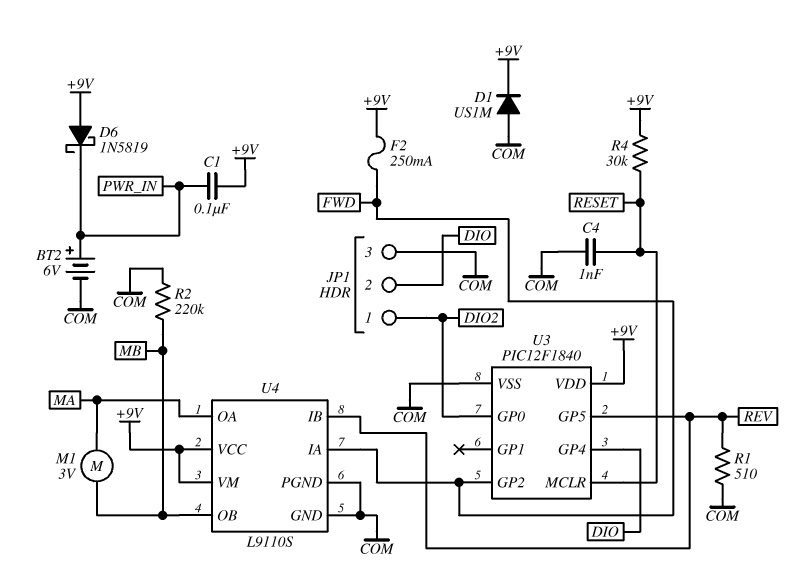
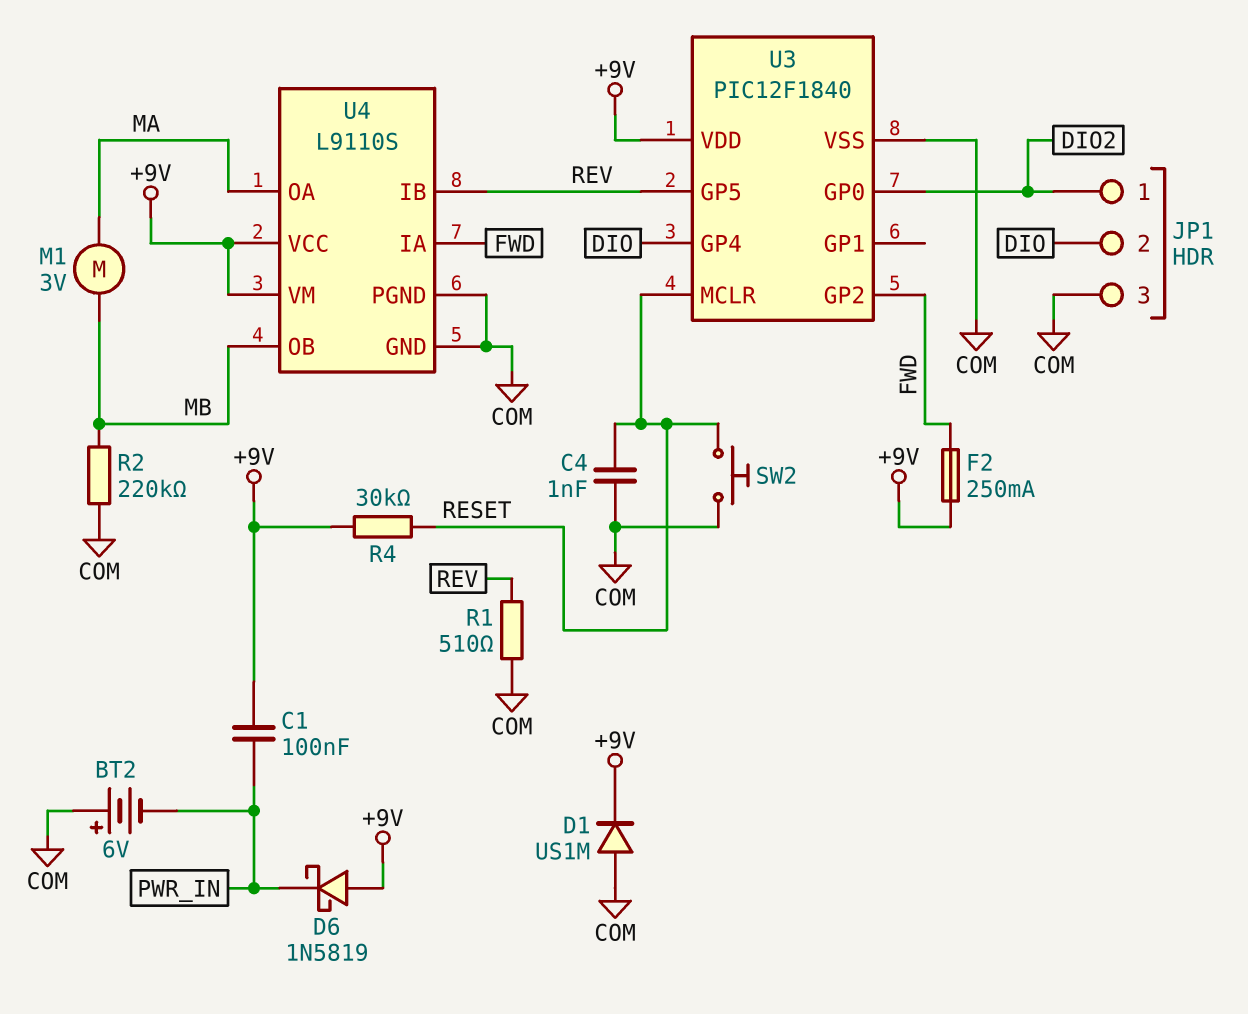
BT2: 6V (plus PWR_IN, minus COM) -> 6V (plus COM, minus PWR_IN)
SW2: none -> button (COM, RESET)

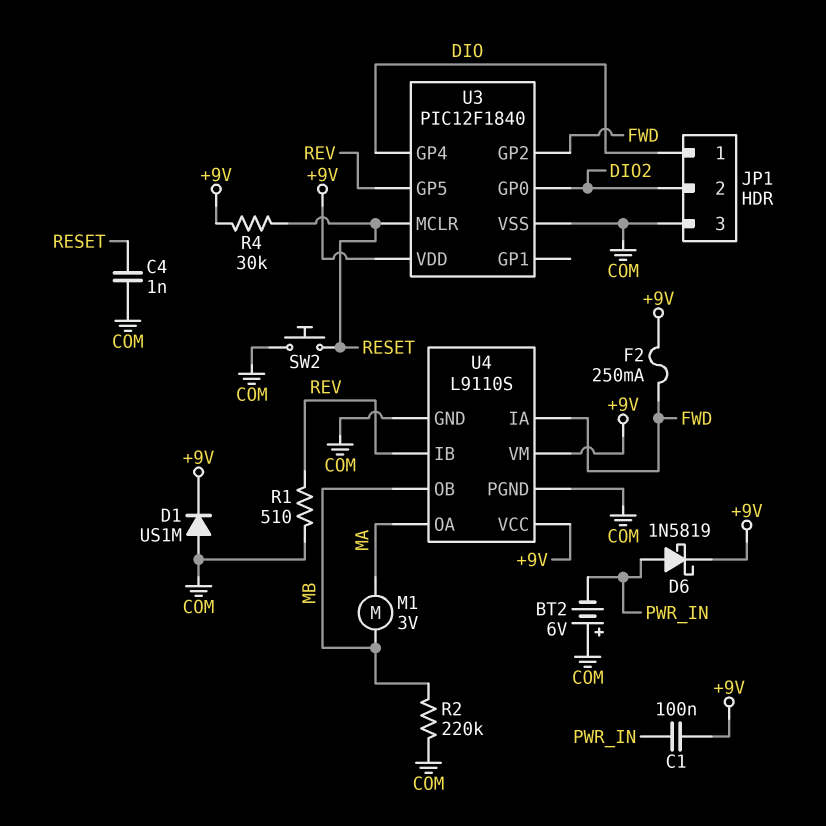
D6: schottky 1N5819 (A +9V, K PWR_IN) -> schottky 1N5819 (A PWR_IN, K +9V)
JP1 pin 1: DIO2 -> DIO
JP1 pin 2: DIO -> DIO2

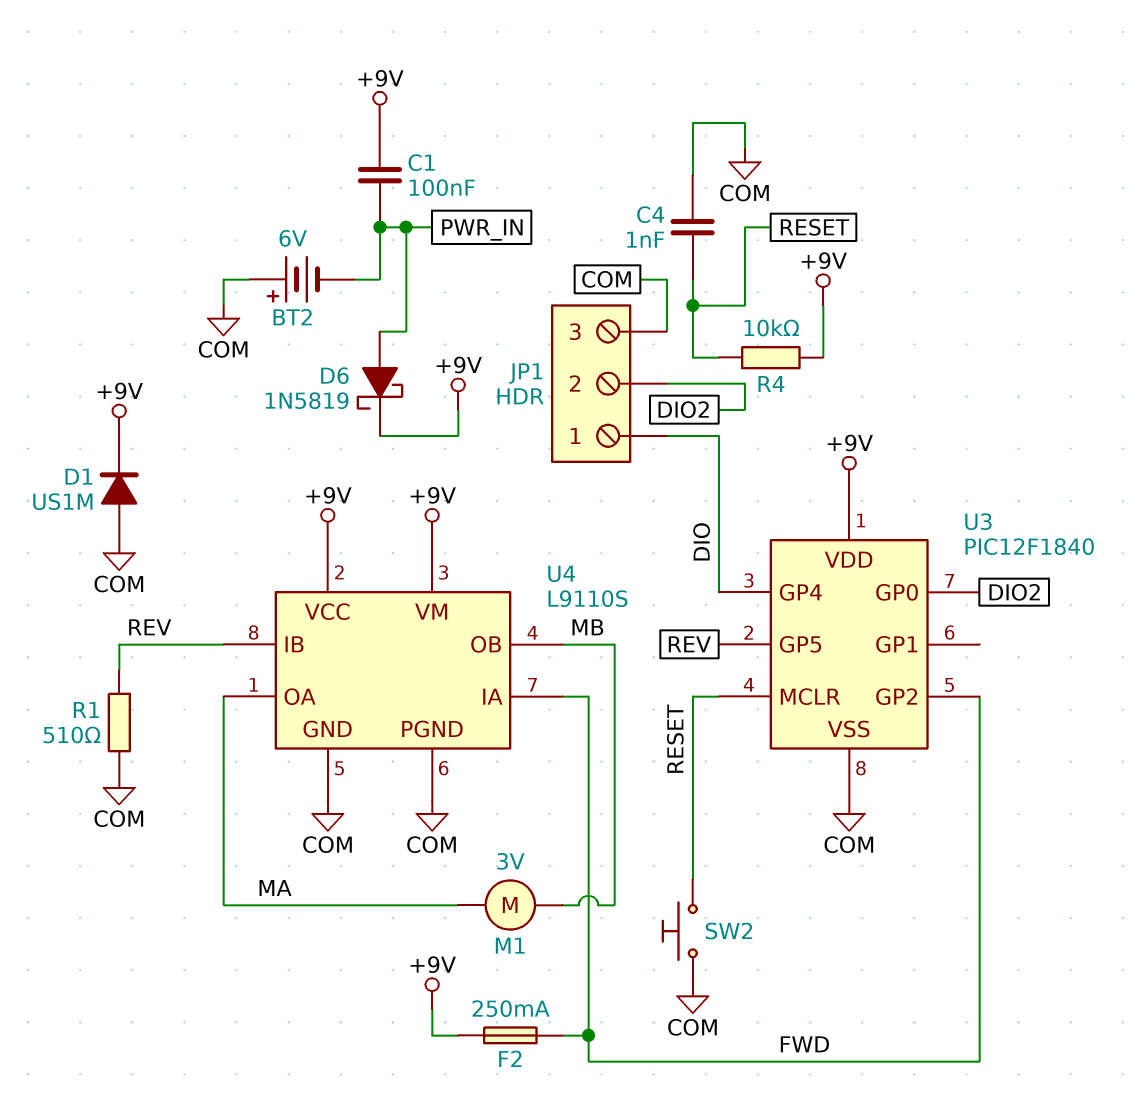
R2: 220k (COM, MB) -> none
R4: 30k (+9V, RESET) -> 10k (+9V, RESET)

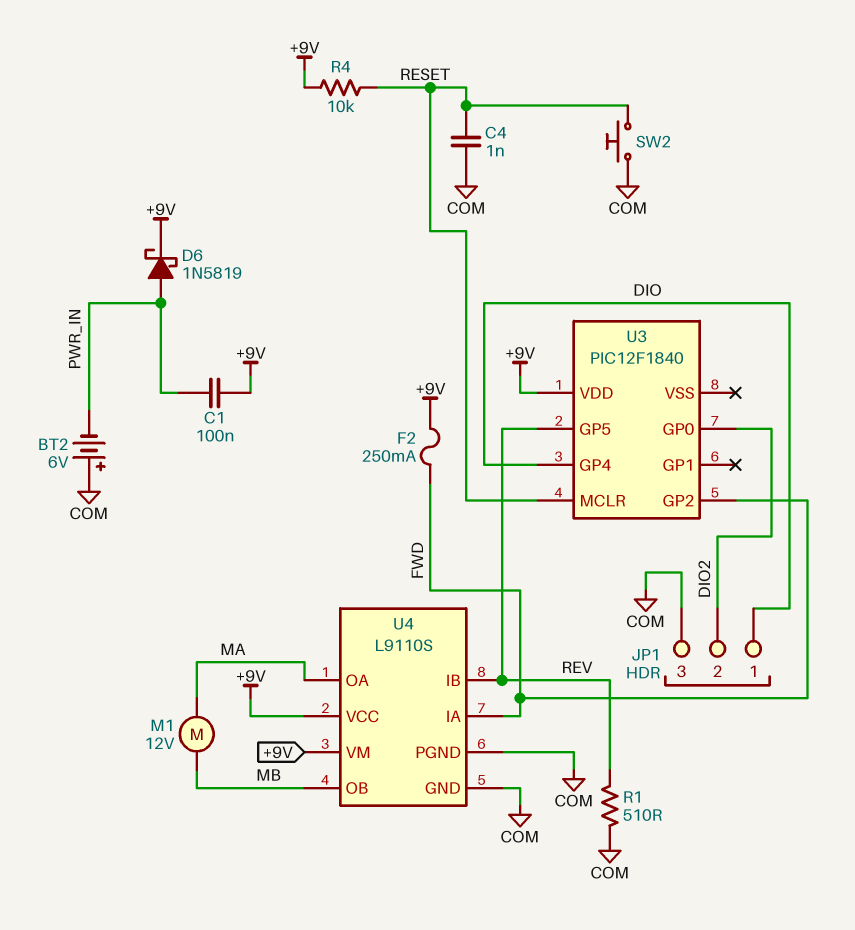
D1: diode US1M (A COM, K +9V) -> none
M1: motor 3V (MA, MB) -> motor 12V (MA, MB)
U3 pin VSS: COM -> none

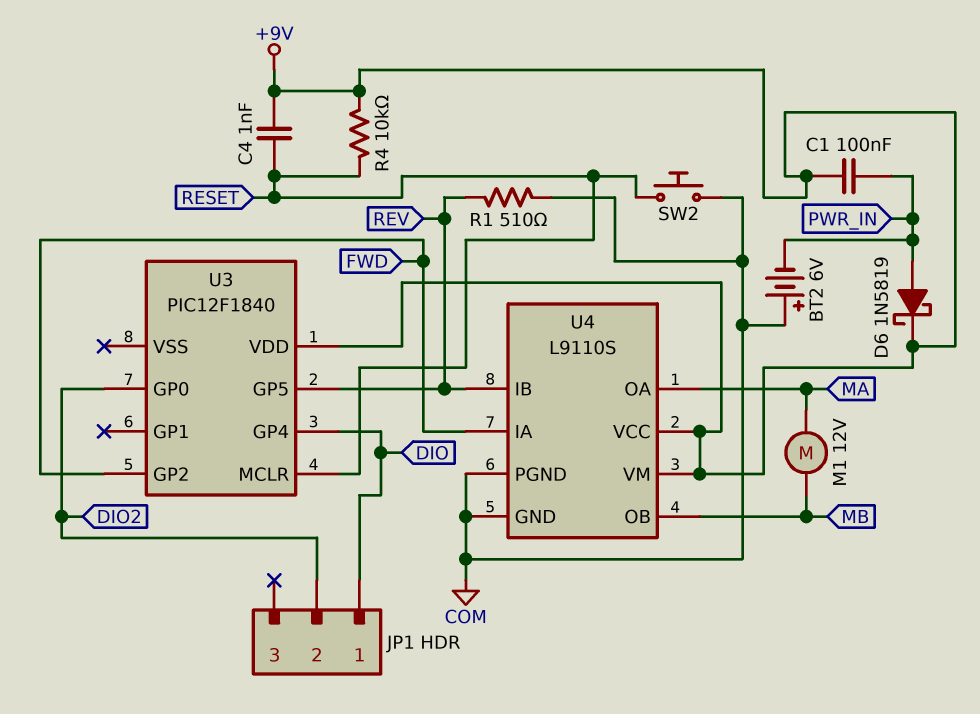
C4: 1nF (COM, RESET) -> 1nF (+9V, RESET)
F2: 250mA (+9V, FWD) -> none
JP1 pin 3: COM -> none

